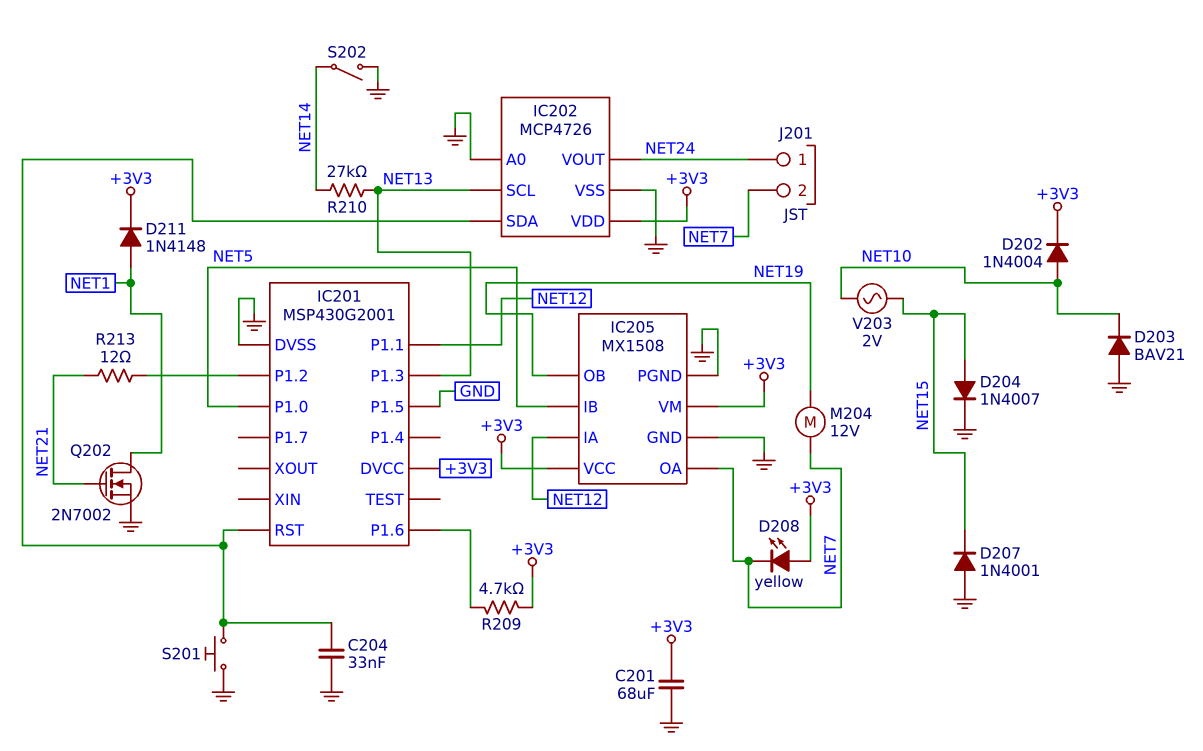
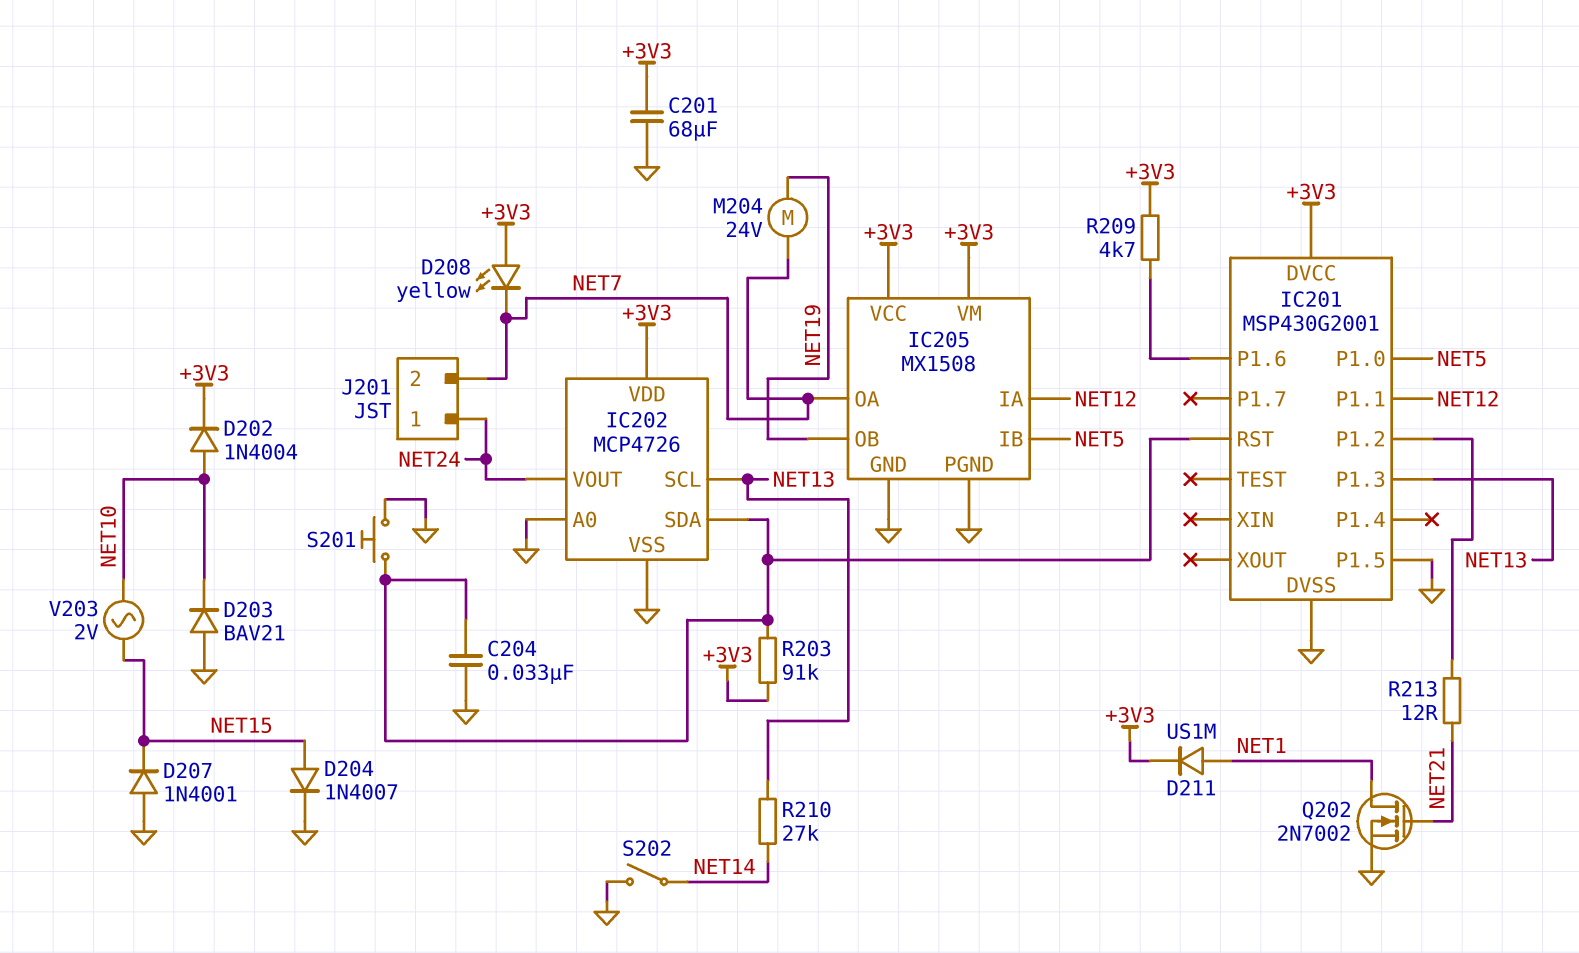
D211: diode 1N4148 (A NET1, K +3V3) -> diode US1M (A NET1, K +3V3)
M204: motor 12V (NET7, NET19) -> motor 24V (NET7, NET19)
R203: none -> 91k (+3V3, IC201/RST)

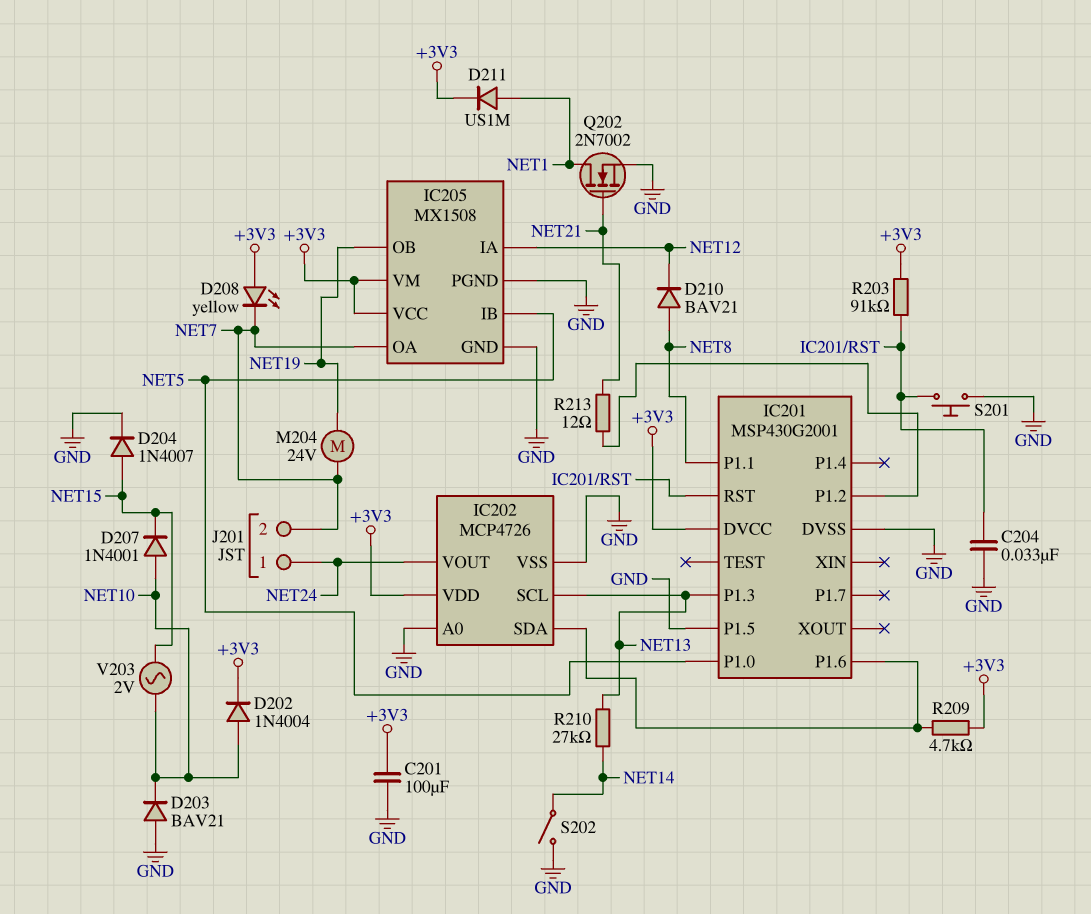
C201: 68uF (+3V3, GND) -> 100uF (+3V3, GND)
D207: diode 1N4001 (A GND, K NET15) -> diode 1N4001 (A NET10, K NET15)
D210: none -> diode BAV21 (A NET8, K NET12)
IC201 pin P1.1: NET12 -> NET8
IC202 pin SDA: IC201/RST -> IC201/P1.6

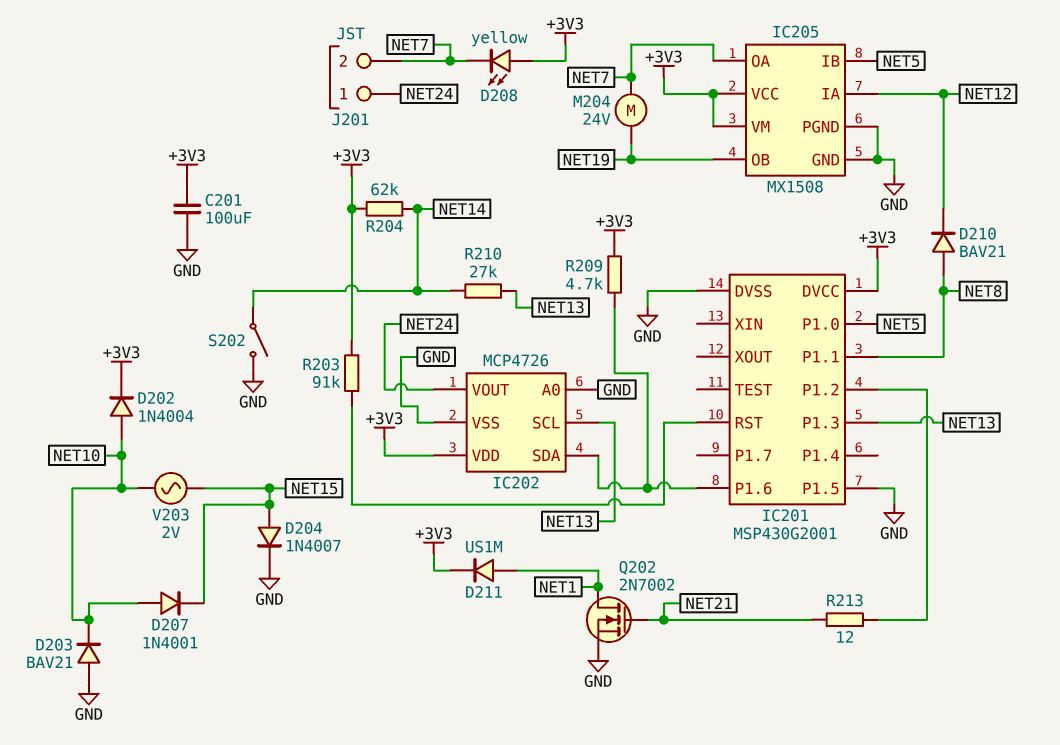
C204: 33nF (GND, IC201/RST) -> none
R204: none -> 62k (+3V3, NET14)
S201: button (GND, IC201/RST) -> none

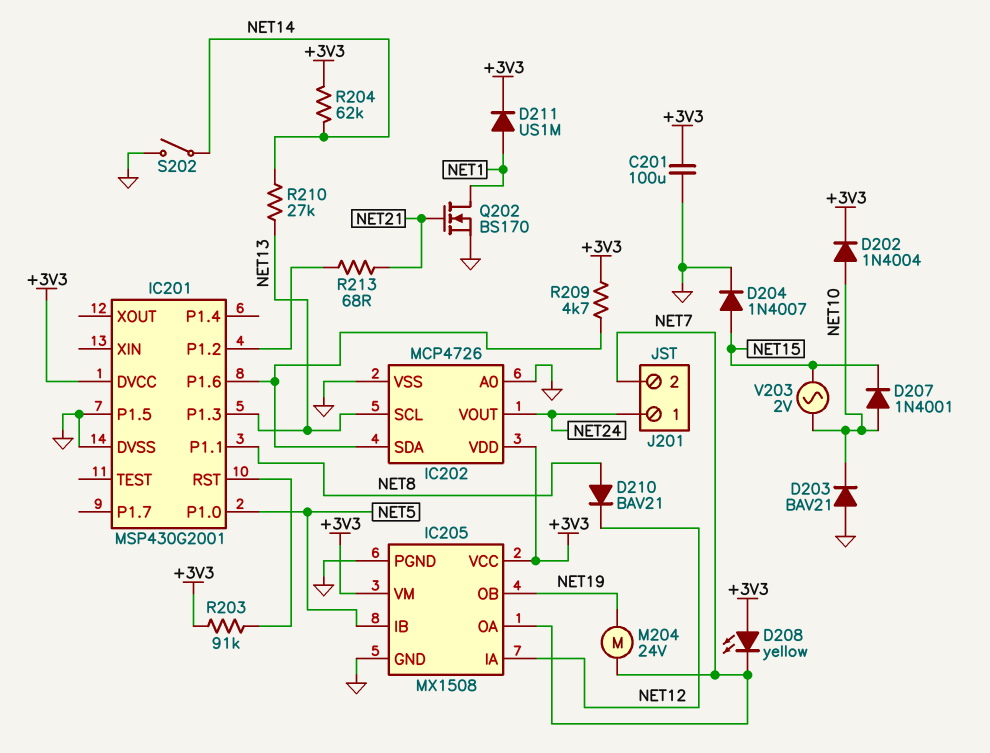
Q202: NMOS 2N7002 (G NET21, D NET1, S GND) -> NMOS BS170 (G NET21, D NET1, S GND)
R213: 12 (IC201/P1.2, NET21) -> 68 (IC201/P1.2, NET21)

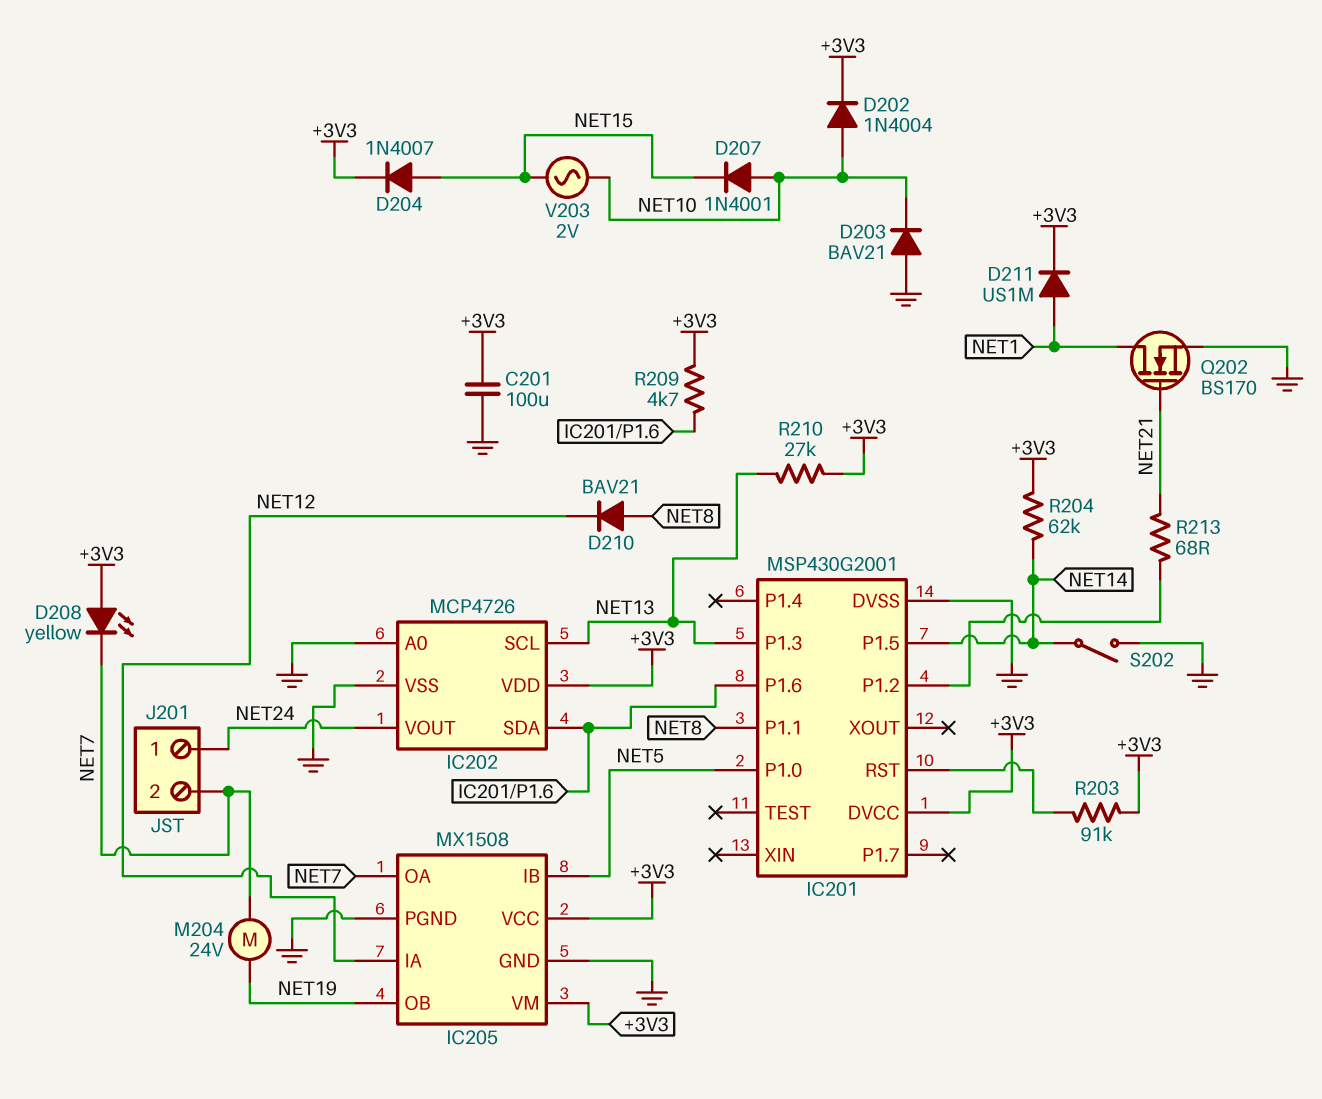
D204: diode 1N4007 (A NET15, K GND) -> diode 1N4007 (A NET15, K +3V3)
IC201 pin P1.5: GND -> NET14
R210: 27k (NET13, NET14) -> 27k (+3V3, NET13)

